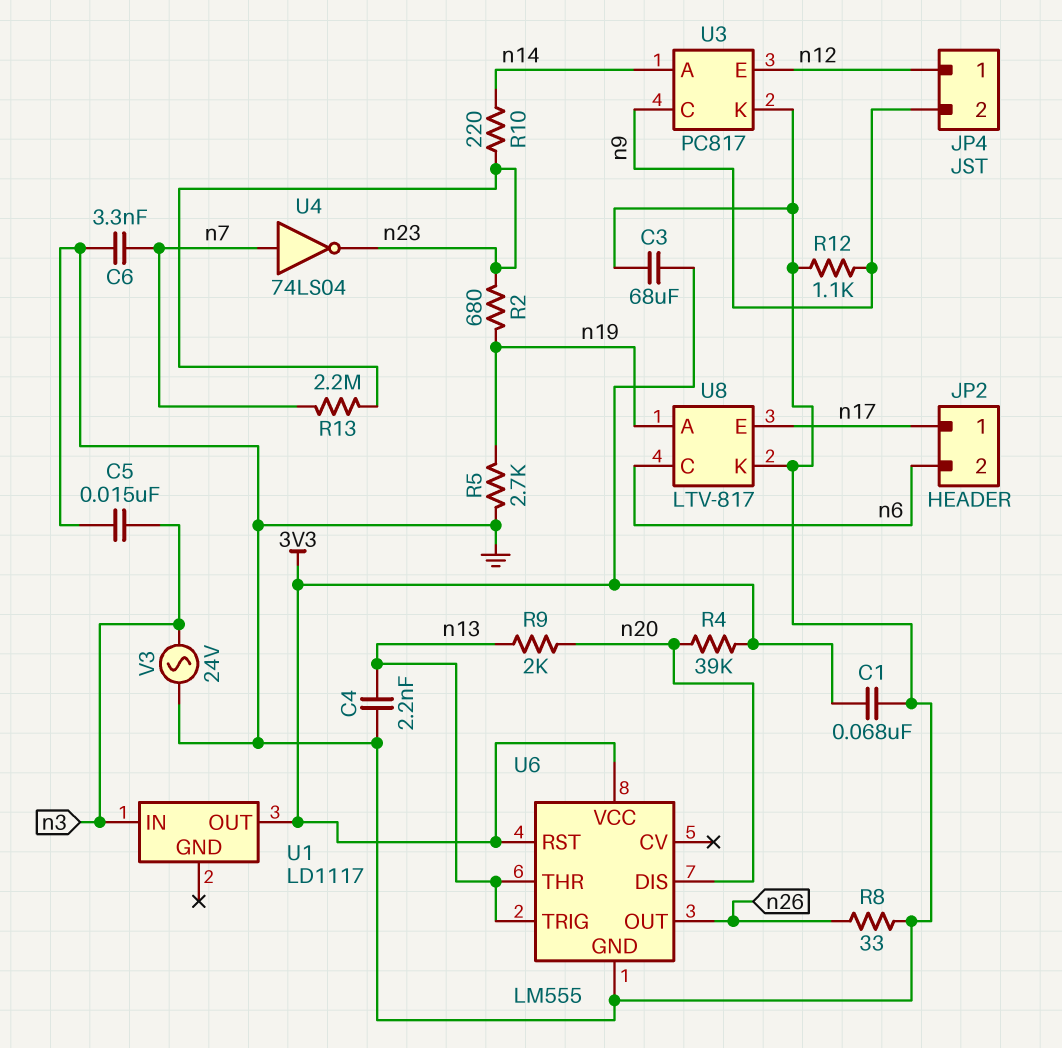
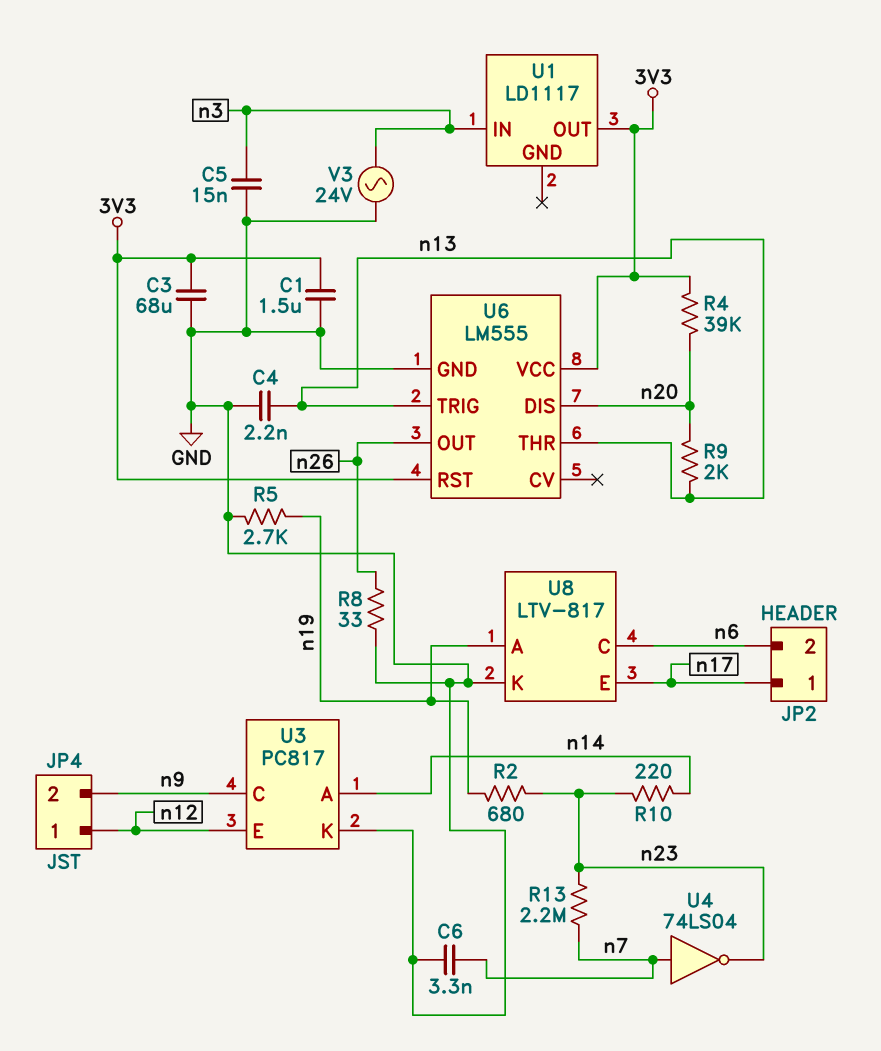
C1: 68nF (3V3, GND) -> 1.5uF (3V3, GND)
R12: 1.1k (GND, n9) -> none

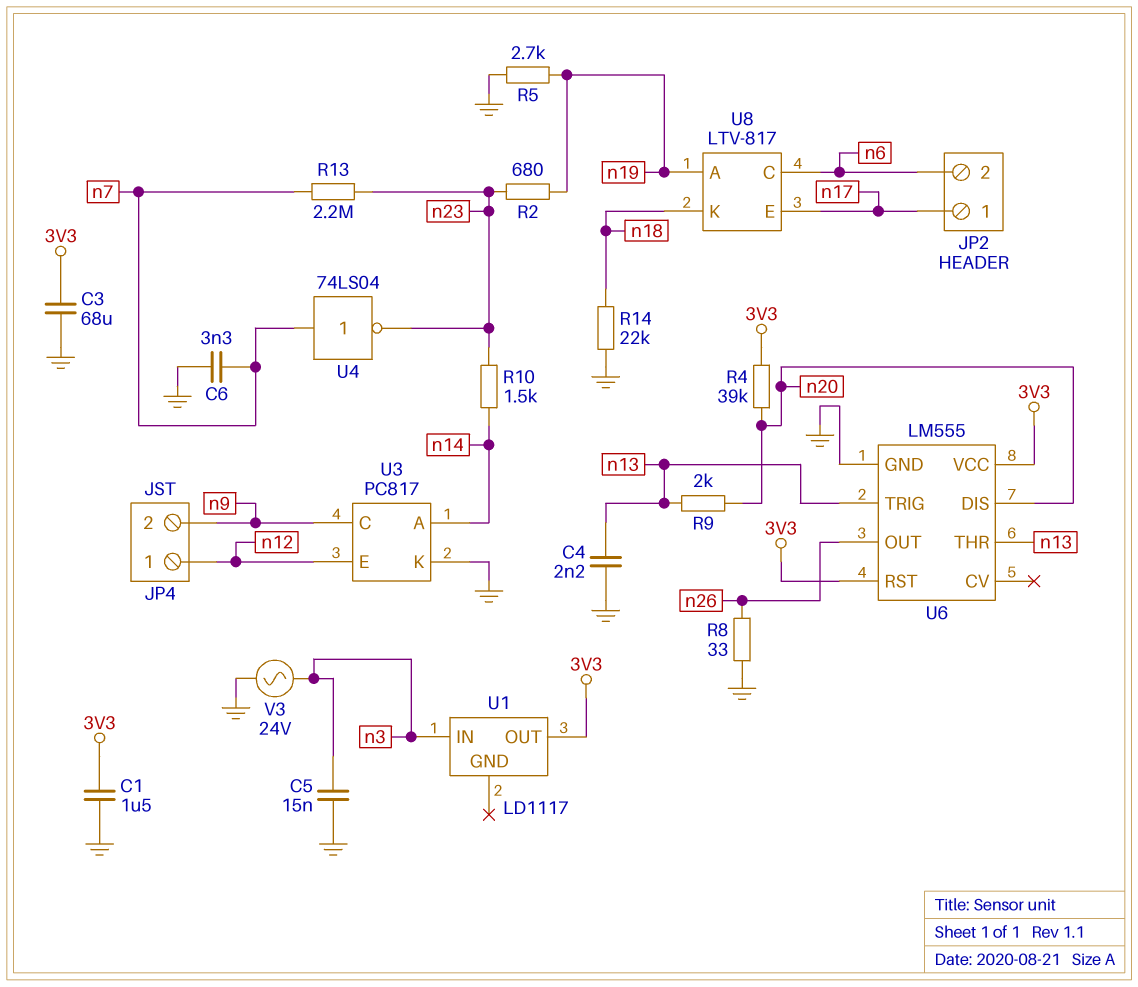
R10: 220 (n14, n23) -> 1.5k (n14, n23)
R14: none -> 22k (GND, n18)
U8 pin K: GND -> n18

